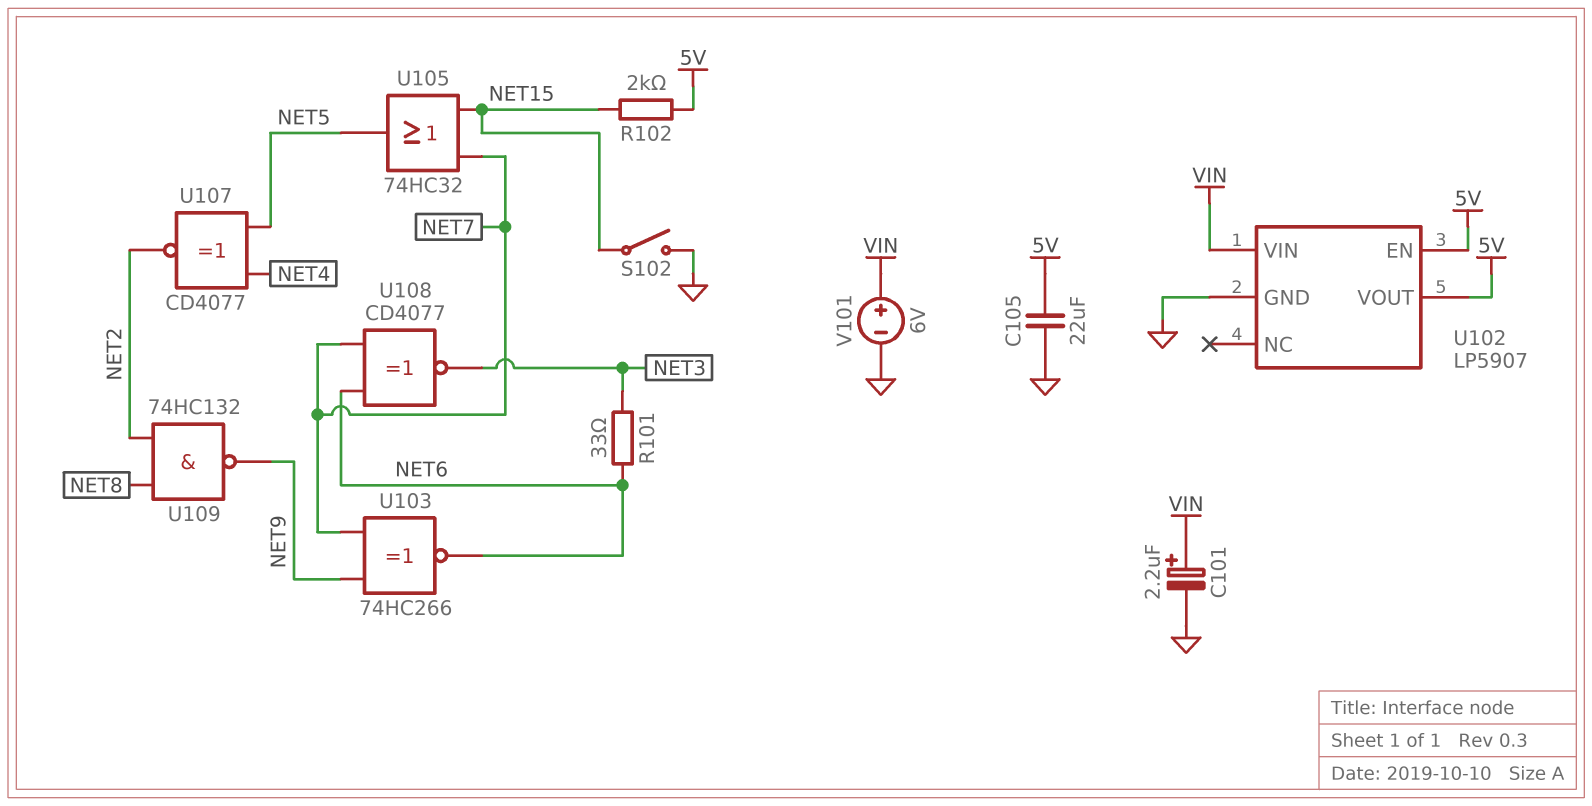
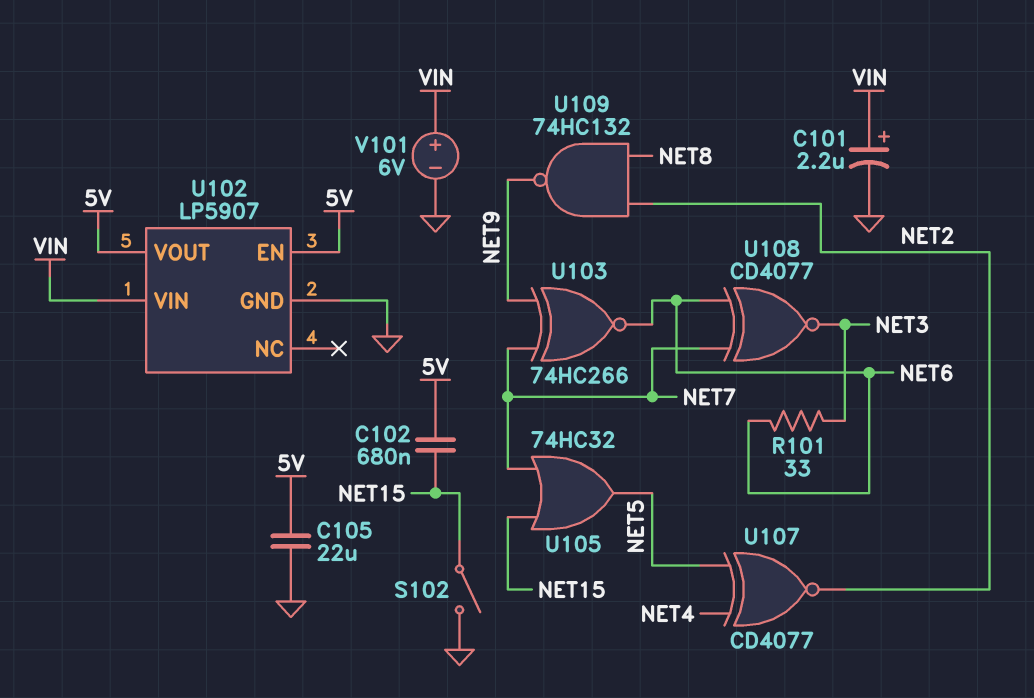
C102: none -> 680nF (5V, NET15)
R102: 2k (5V, NET15) -> none

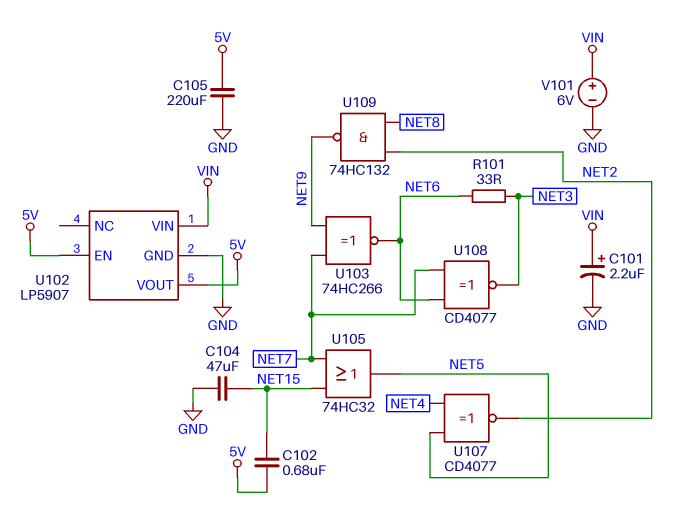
C104: none -> 47uF (GND, NET15)
C105: 22uF (5V, GND) -> 220uF (5V, GND)
S102: switch (GND, NET15) -> none

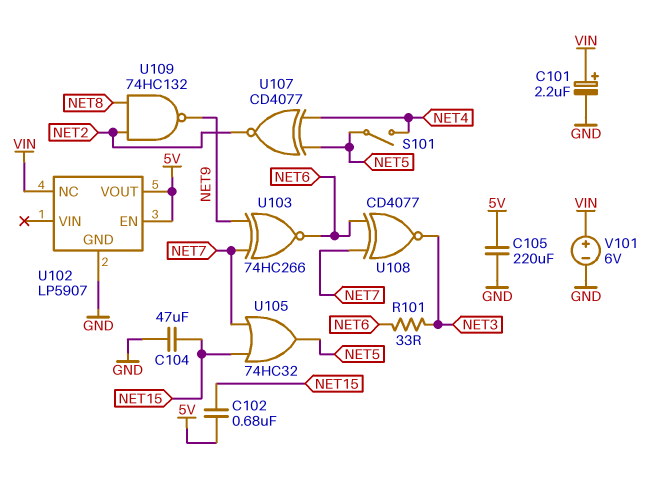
S101: none -> switch (NET4, NET5)
U102 pin NC: none -> VIN
U102 pin VIN: VIN -> none

